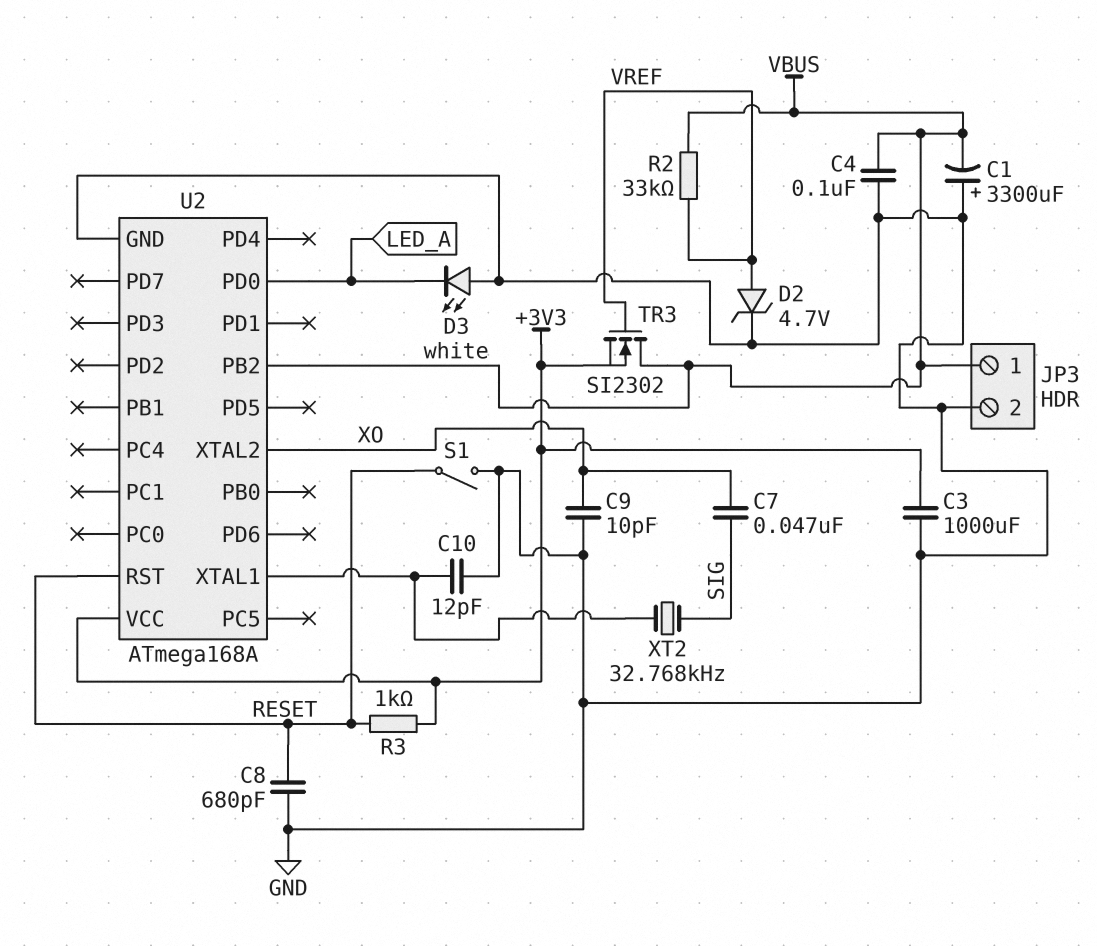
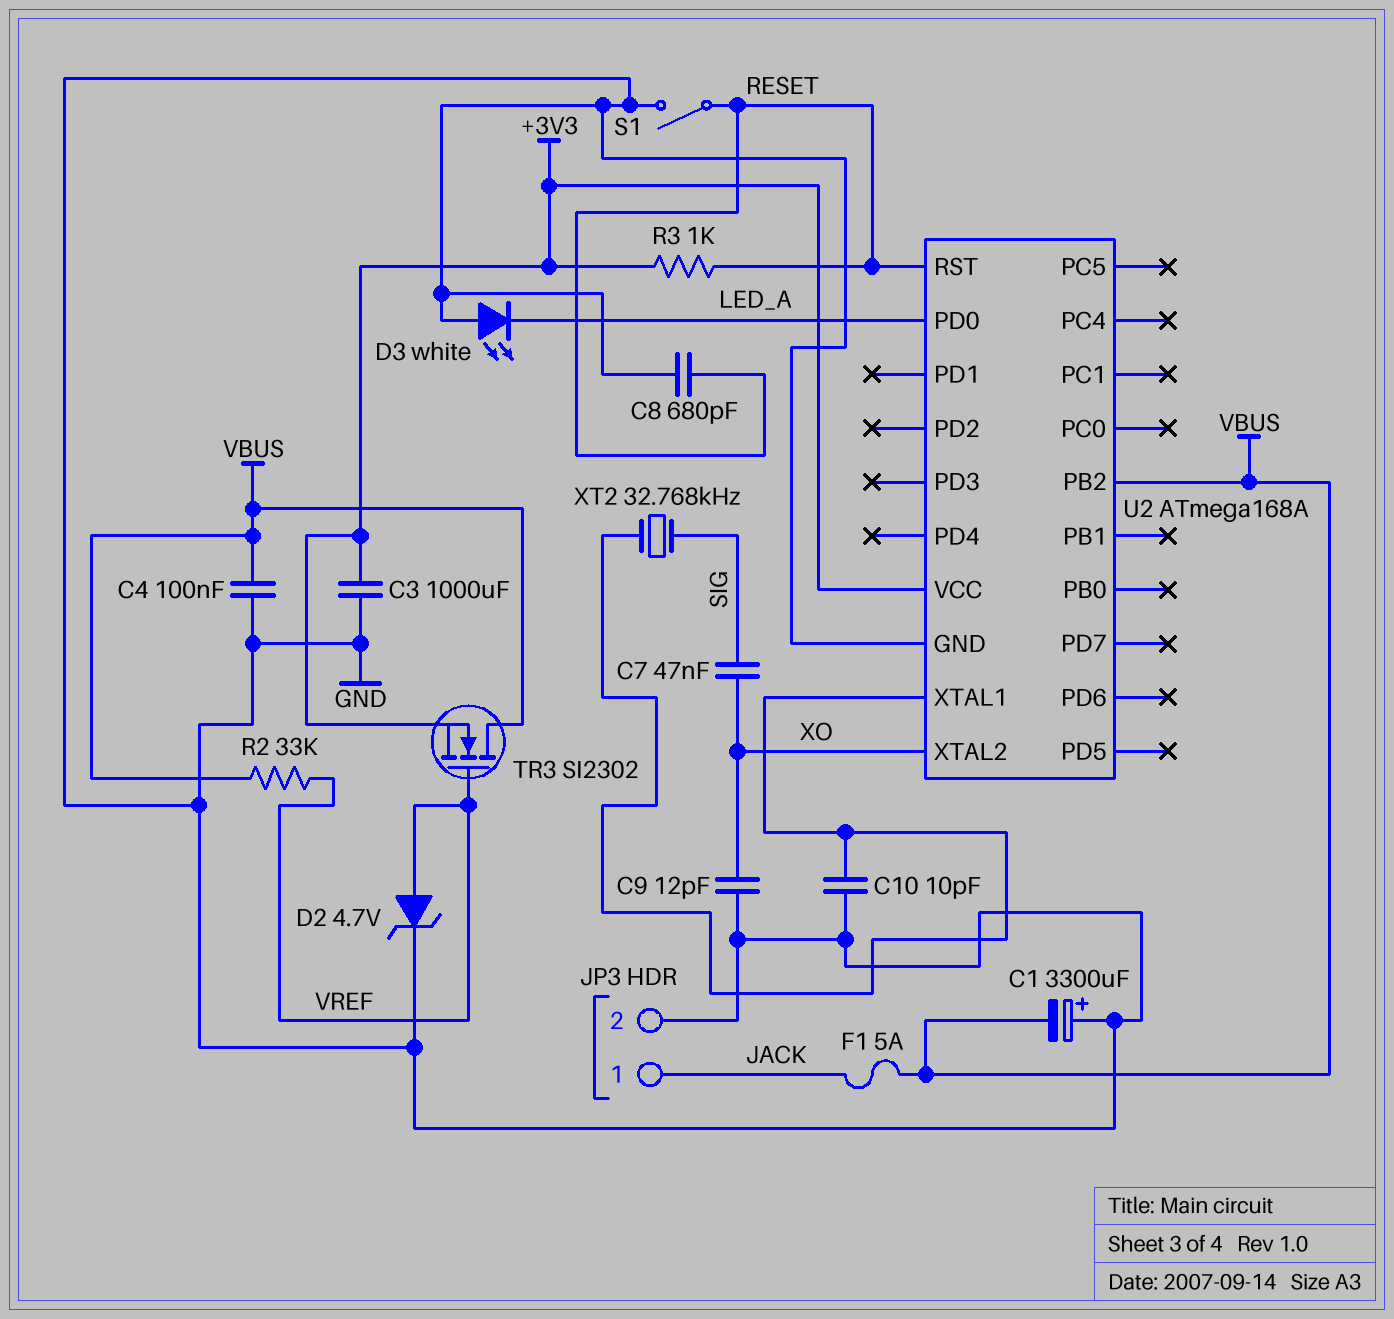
C9: 10pF (GND, XO) -> 12pF (GND, XO)
C10: 12pF (GND, U2/XTAL1) -> 10pF (GND, U2/XTAL1)
F1: none -> 5A (JACK, VBUS)
JP3 pin 1: VBUS -> JACK

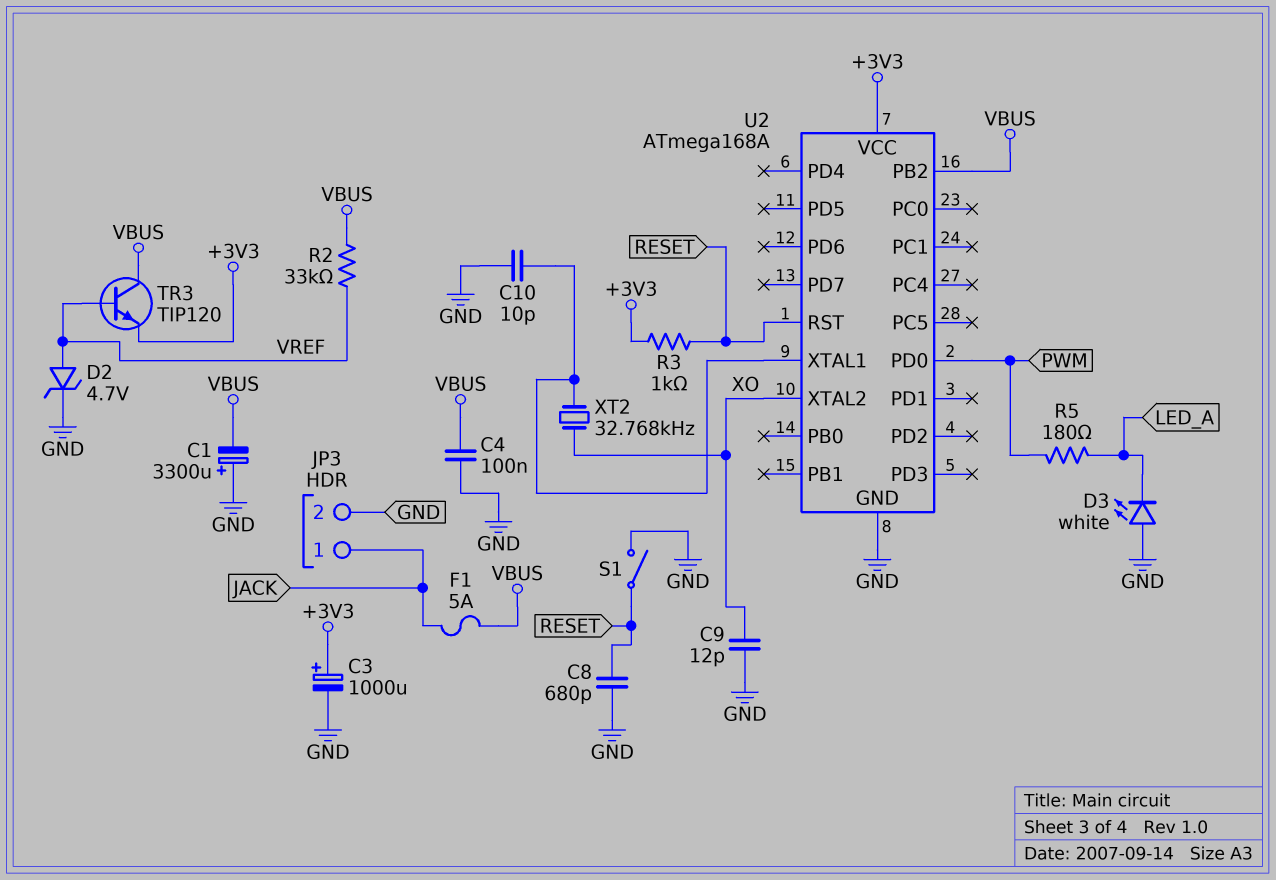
C3: 1000uF (+3V3, GND) -> 1000uF (plus +3V3, minus GND)
C7: 47nF (SIG, XO) -> none
R5: none -> 180 (LED_A, PWM)
TR3: NMOS SI2302 (G VREF, D VBUS, S +3V3) -> NPN TIP120 (B VREF, C VBUS, E +3V3)
U2 pin PD0: LED_A -> PWM
XT2: 32.768kHz (SIG, U2/XTAL1) -> 32.768kHz (U2/XTAL1, XO)

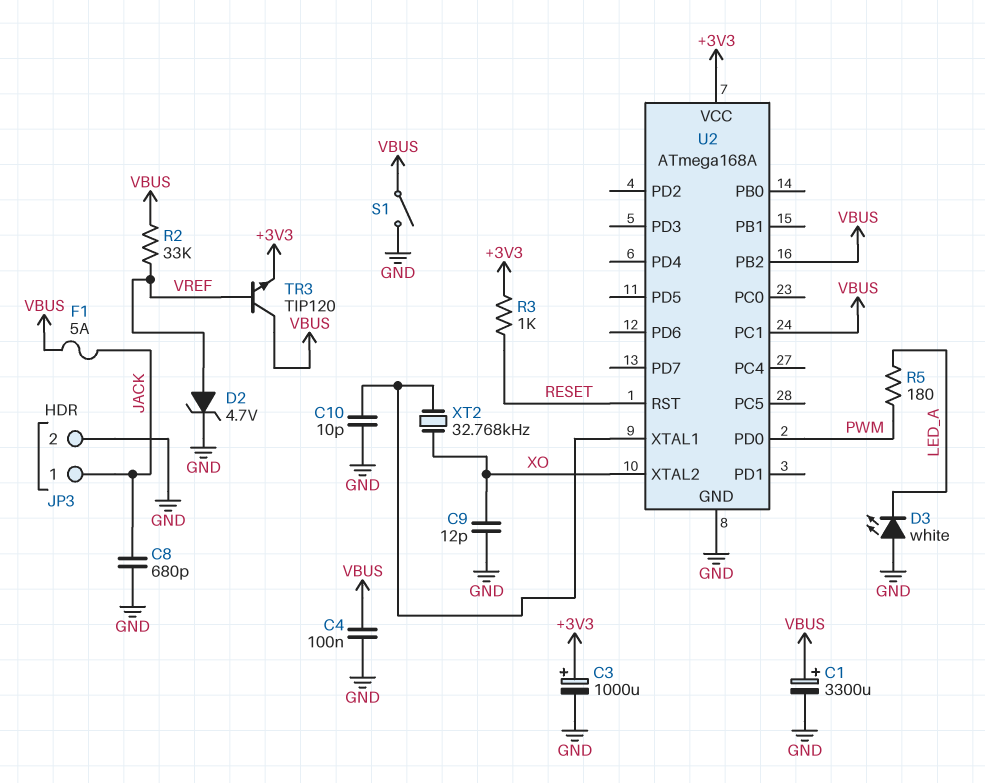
C1: 3300uF (plus GND, minus VBUS) -> 3300uF (plus VBUS, minus GND)
C8: 680pF (GND, RESET) -> 680pF (GND, JACK)
S1: switch (GND, RESET) -> switch (GND, VBUS)
U2 pin PC1: none -> VBUS

